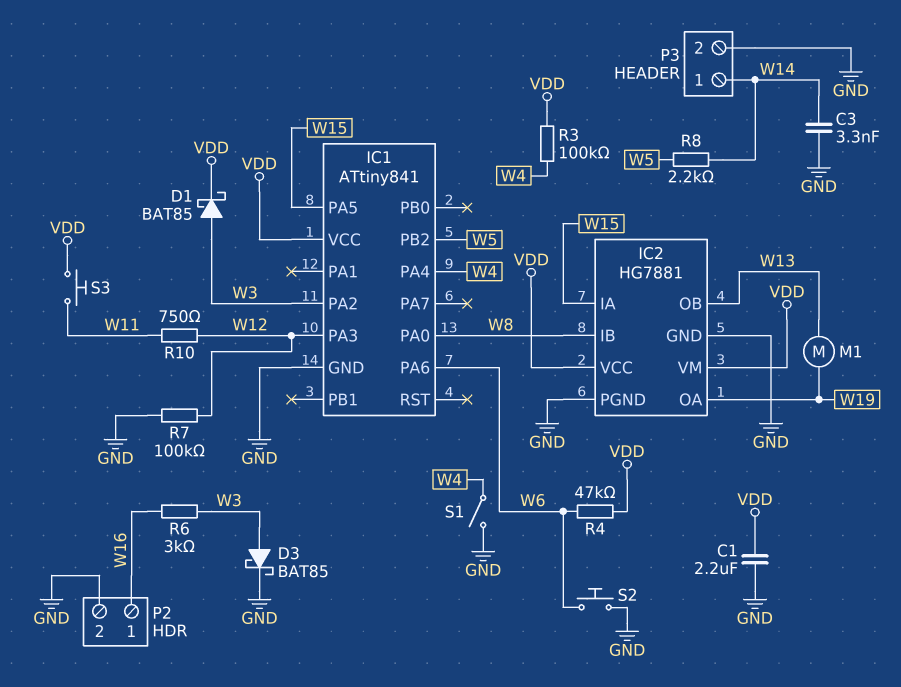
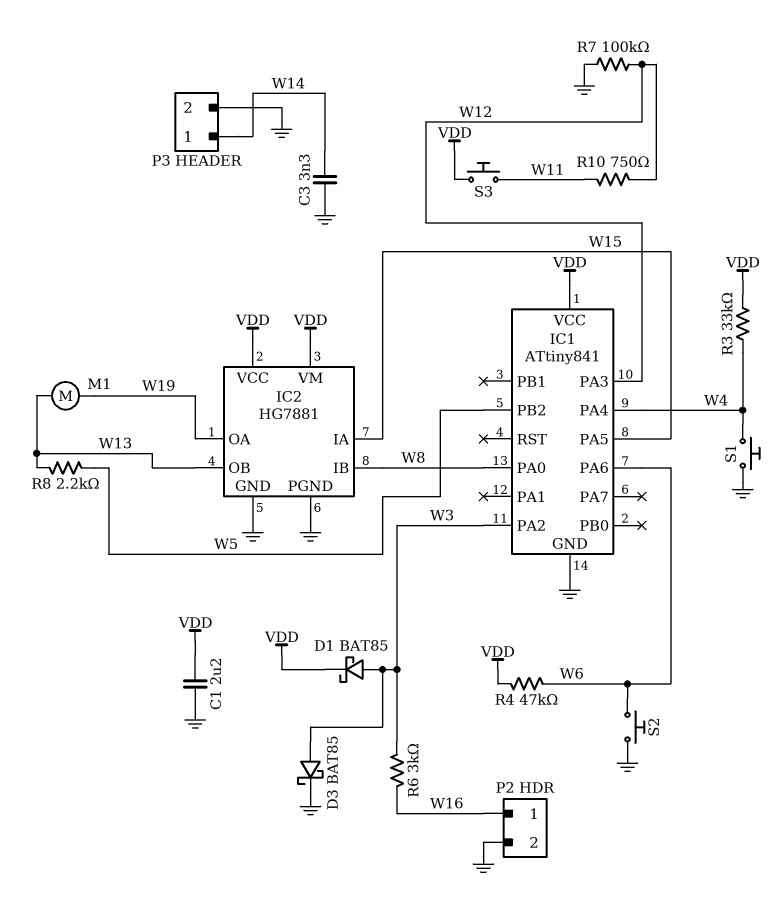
R3: 100k (VDD, W4) -> 33k (VDD, W4)
R8: 2.2k (W5, W14) -> 2.2k (W5, W13)
S1: switch (GND, W4) -> button (GND, W4)

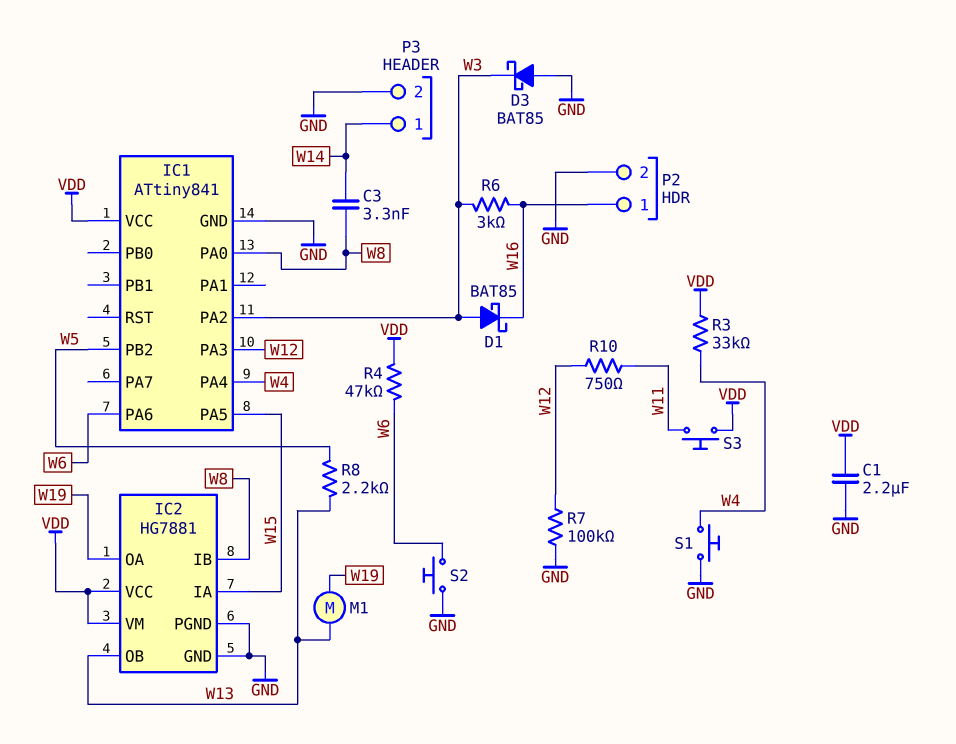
C3: 3.3nF (GND, W14) -> 3.3nF (W8, W14)
D1: schottky BAT85 (A W3, K VDD) -> schottky BAT85 (A W3, K W16)
D3: schottky BAT85 (A W3, K GND) -> schottky BAT85 (A GND, K W3)

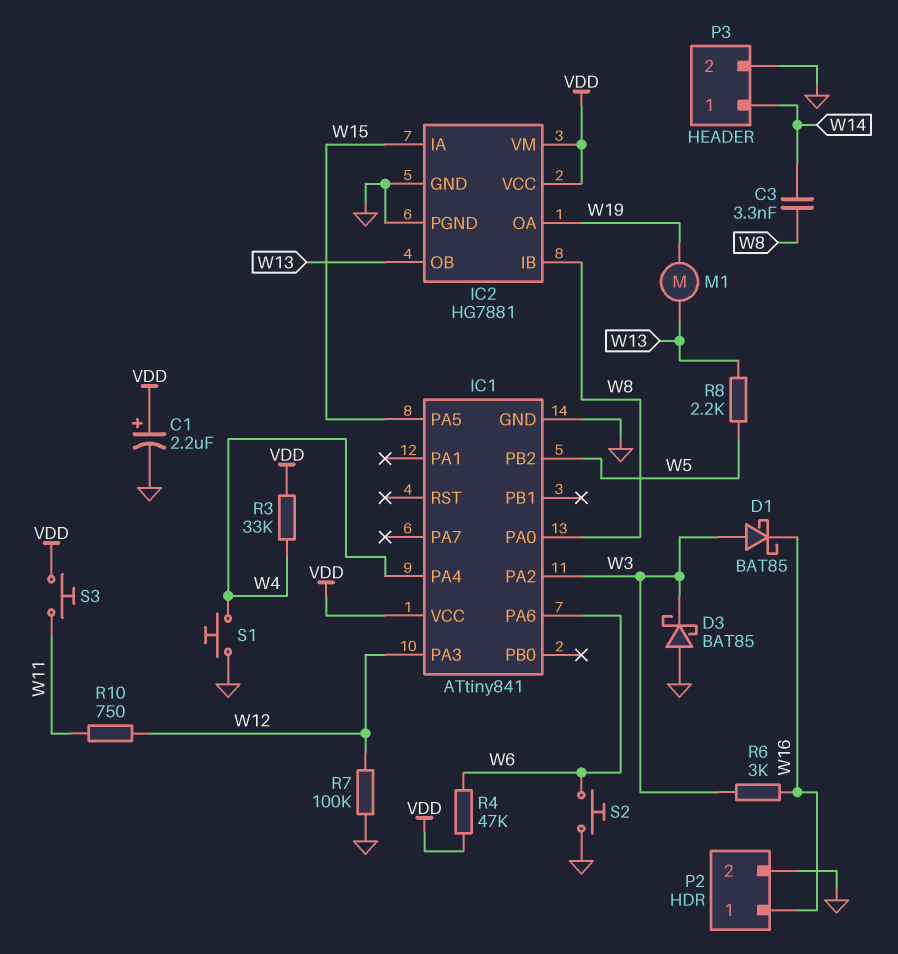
C1: 2.2uF (GND, VDD) -> 2.2uF (plus VDD, minus GND)

